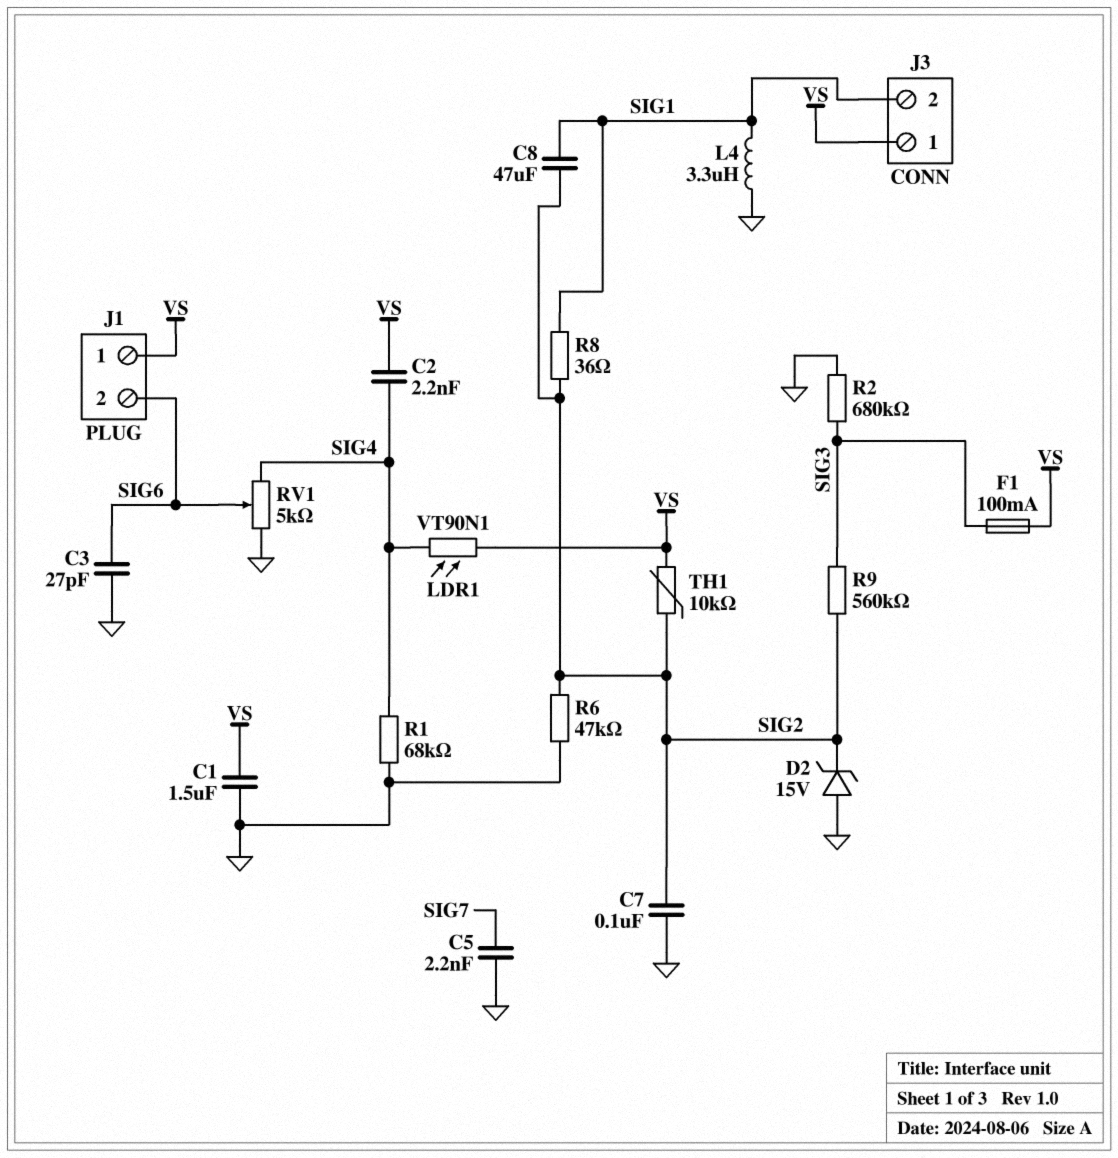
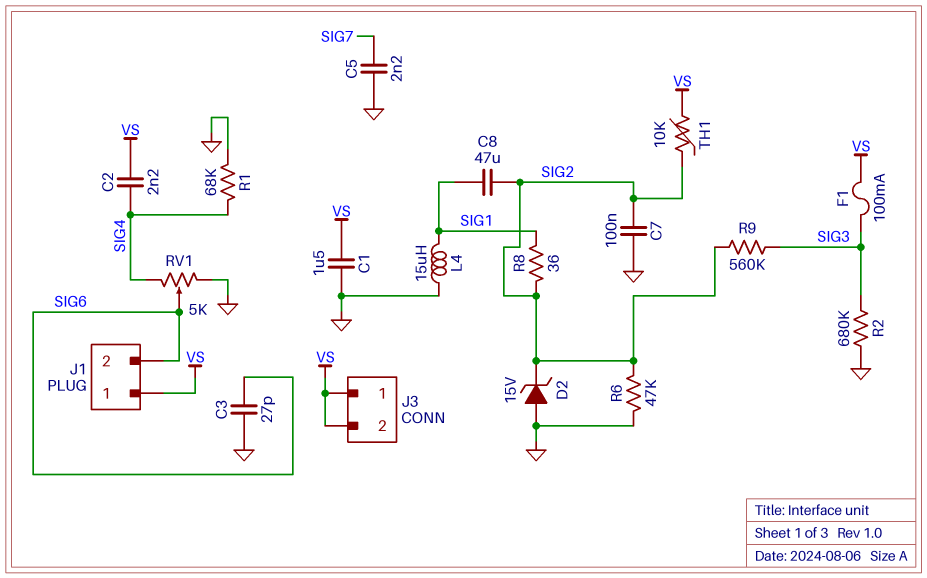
J3 pin 2: SIG1 -> VS
L4: 3.3uH (GND, SIG1) -> 15uH (GND, SIG1)
LDR1: VT90N1 (SIG4, VS) -> none

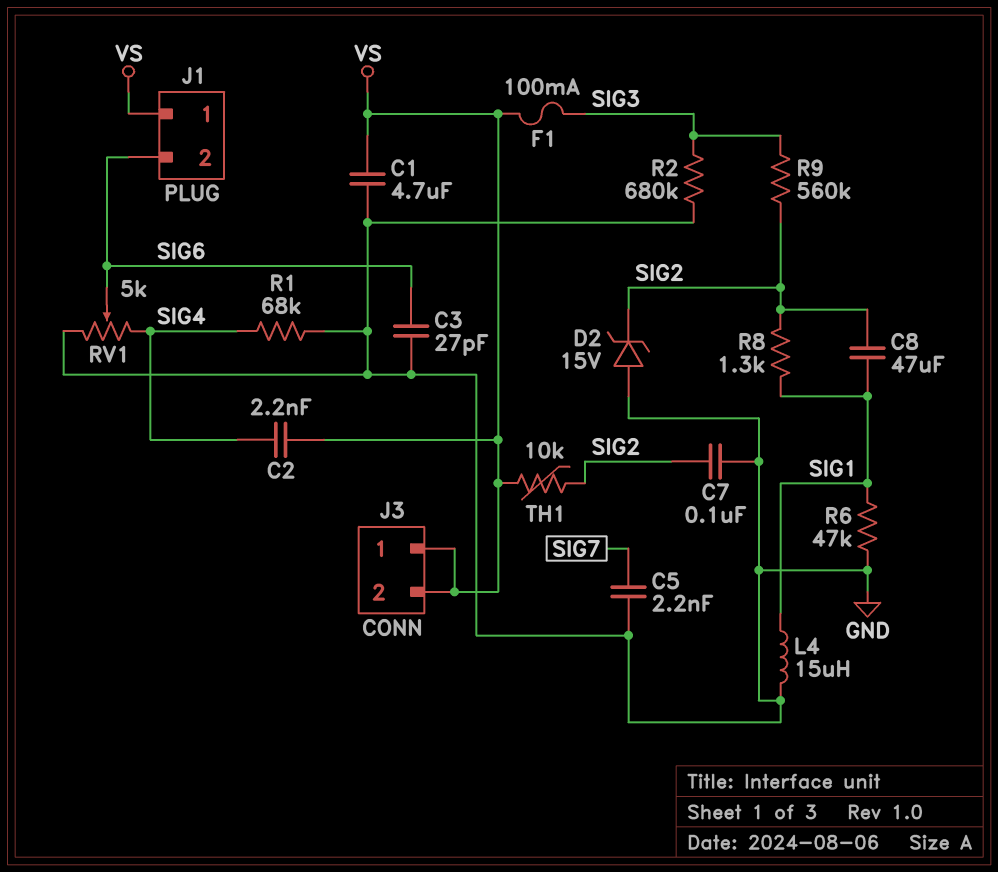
C1: 1.5uF (GND, VS) -> 4.7uF (GND, VS)
R6: 47k (GND, SIG2) -> 47k (GND, SIG1)
R8: 36 (SIG1, SIG2) -> 1.3k (SIG1, SIG2)

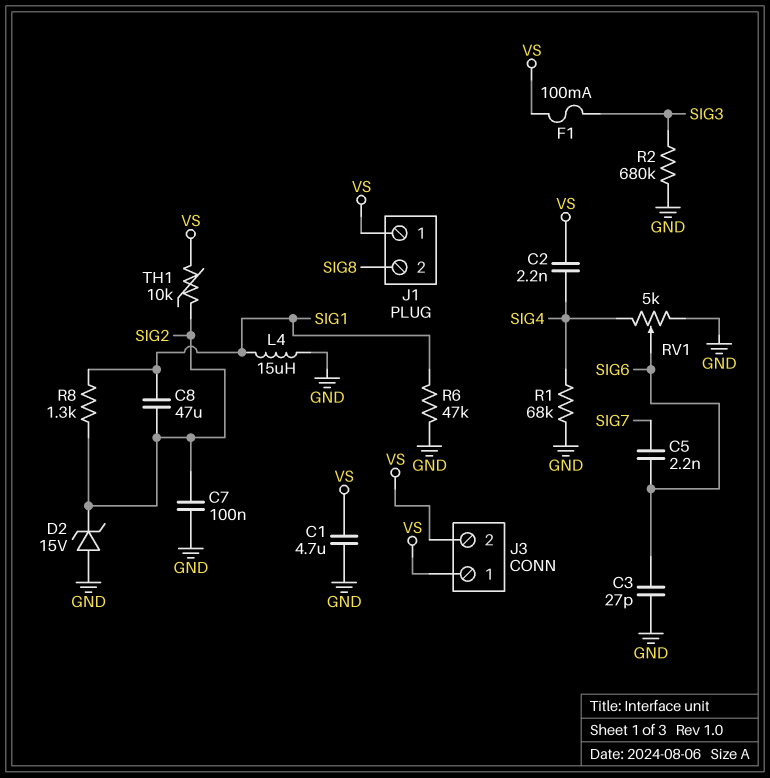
C5: 2.2nF (GND, SIG7) -> 2.2nF (SIG6, SIG7)
J1 pin 2: SIG6 -> SIG8
R9: 560k (SIG2, SIG3) -> none

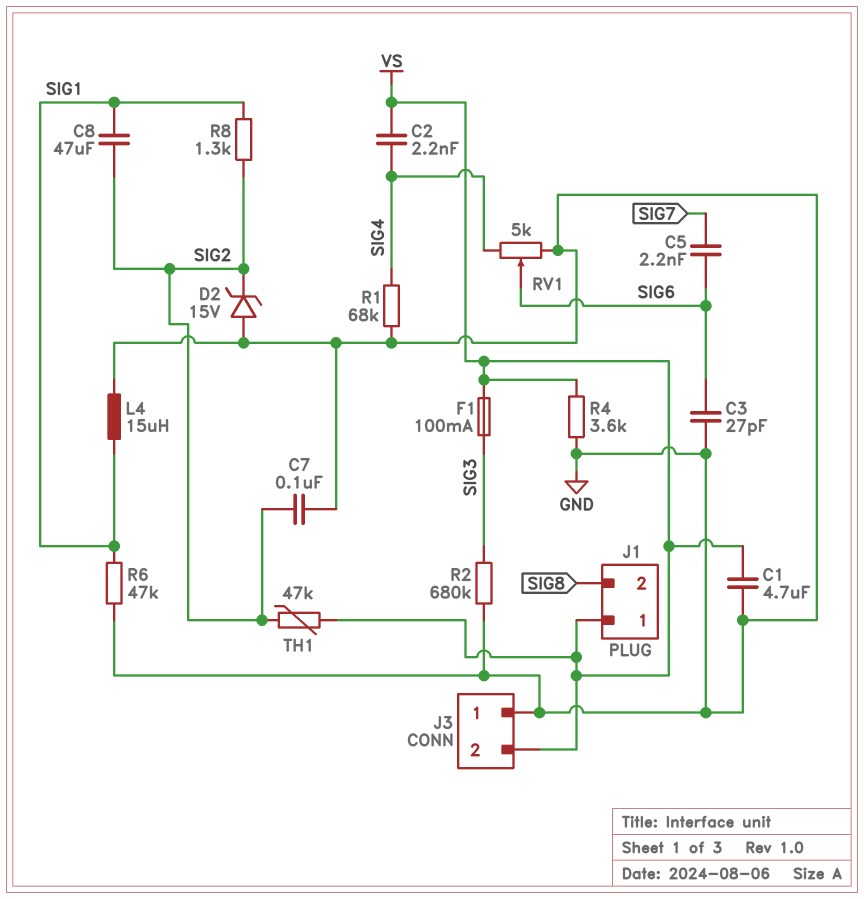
J3 pin 1: VS -> GND
R4: none -> 3.6k (GND, VS)
TH1: 10k (SIG2, VS) -> 47k (SIG2, VS)

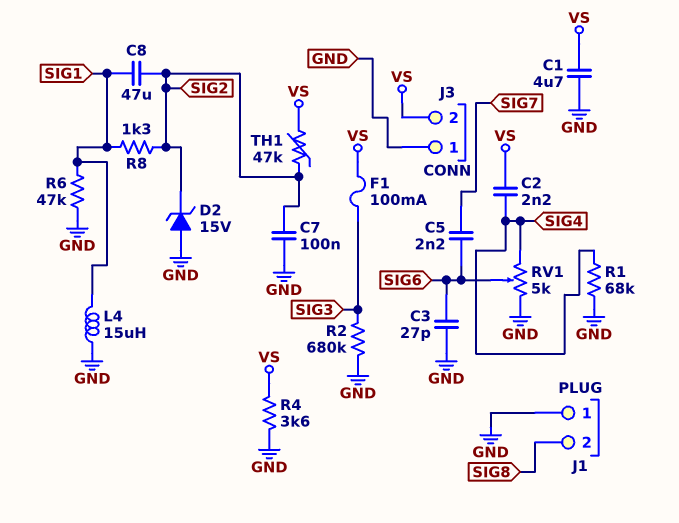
J1 pin 1: VS -> GND

